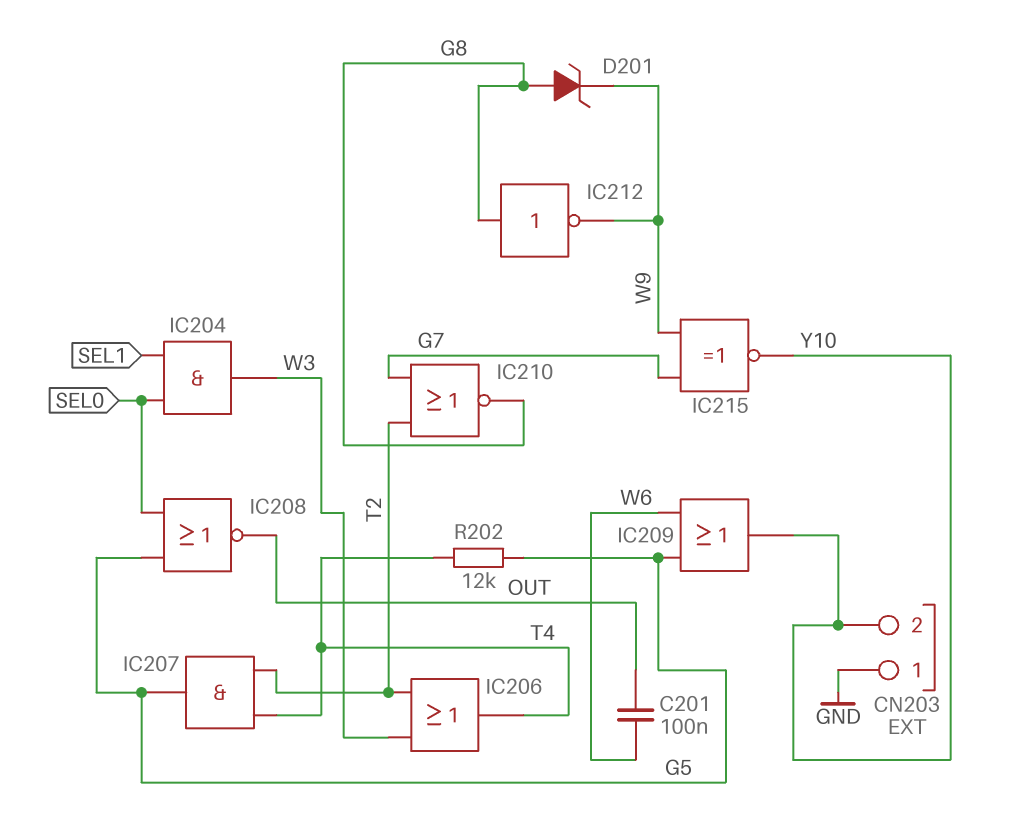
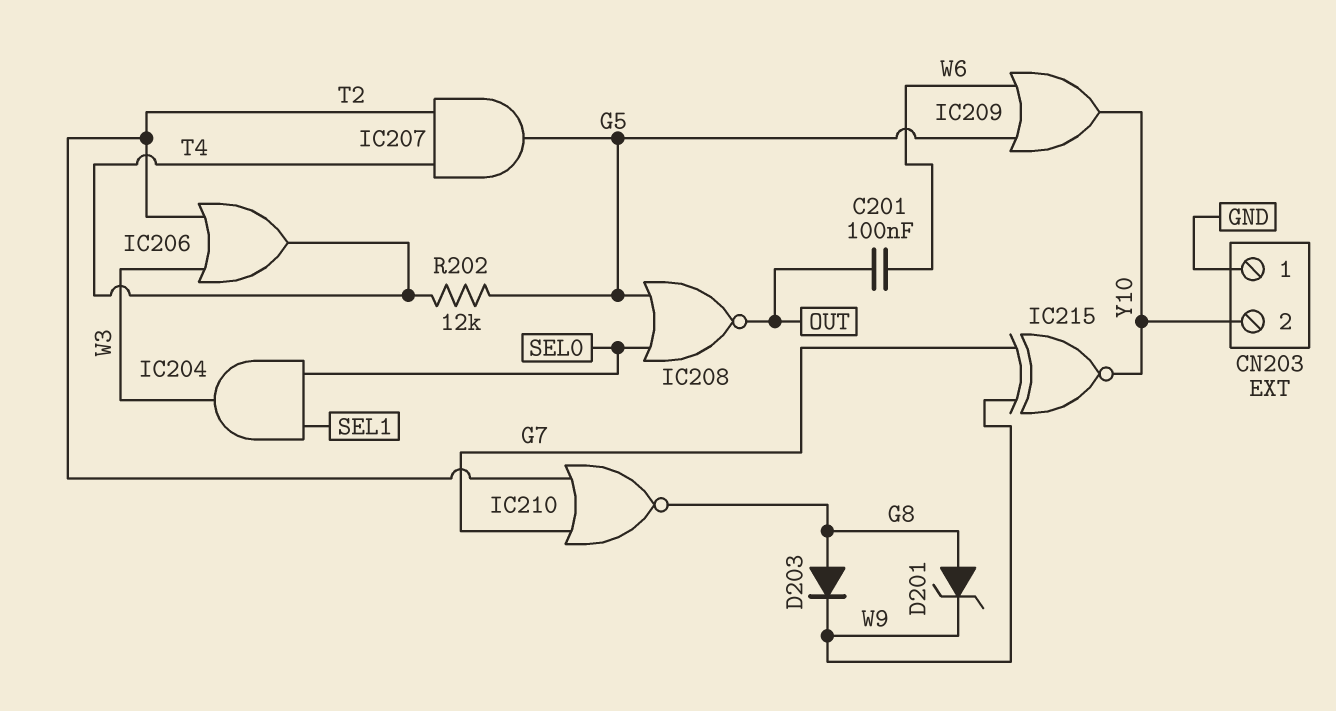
D203: none -> diode (A G8, K W9)
IC212: NOT (in G8, out W9) -> none

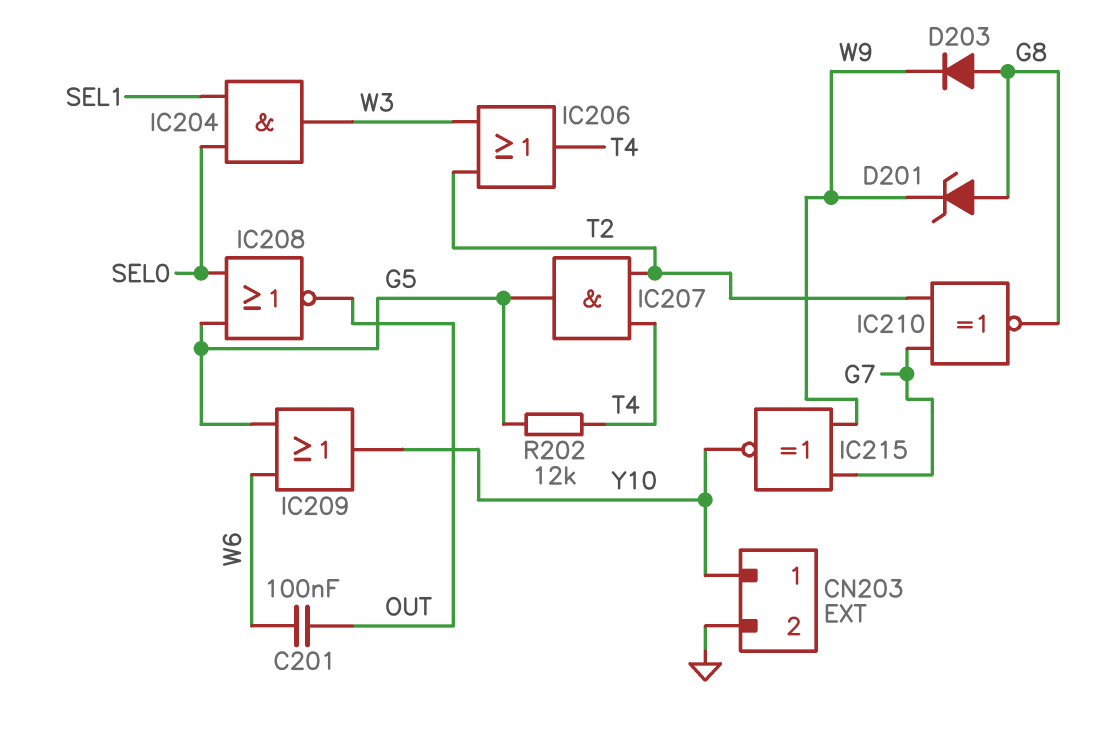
CN203 pin 1: GND -> Y10
CN203 pin 2: Y10 -> GND
IC210: NOR (in G7, in T2, out G8) -> XNOR (in G7, in T2, out G8)

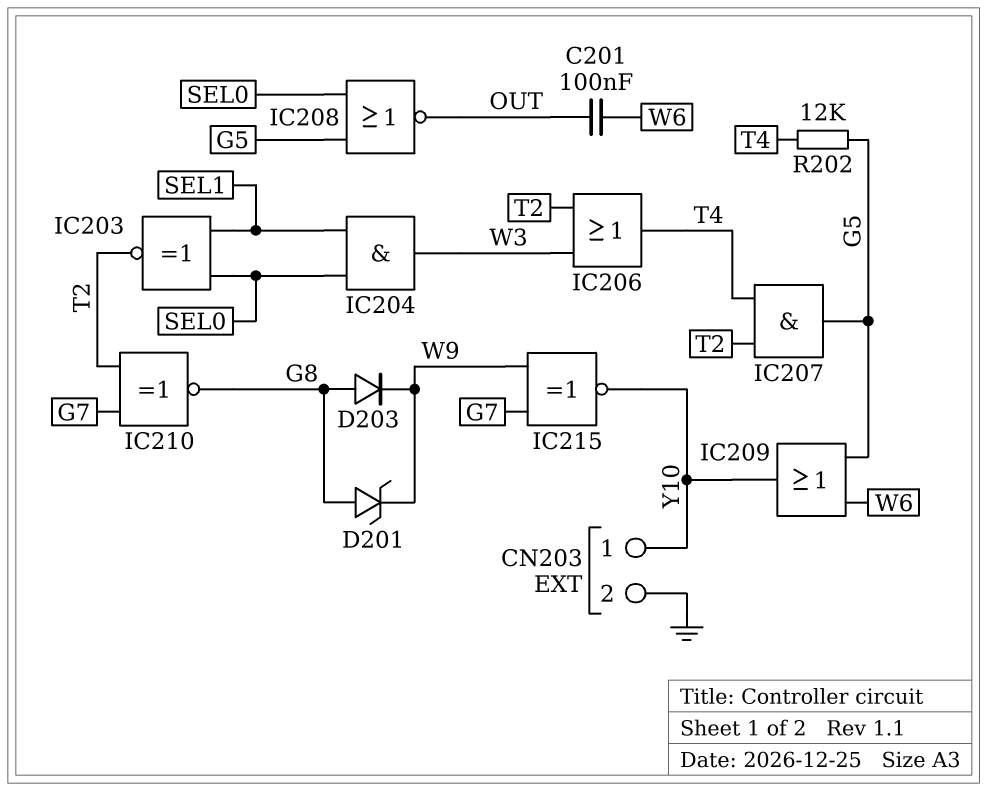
IC203: none -> XNOR (in SEL0, in SEL1, out T2)

